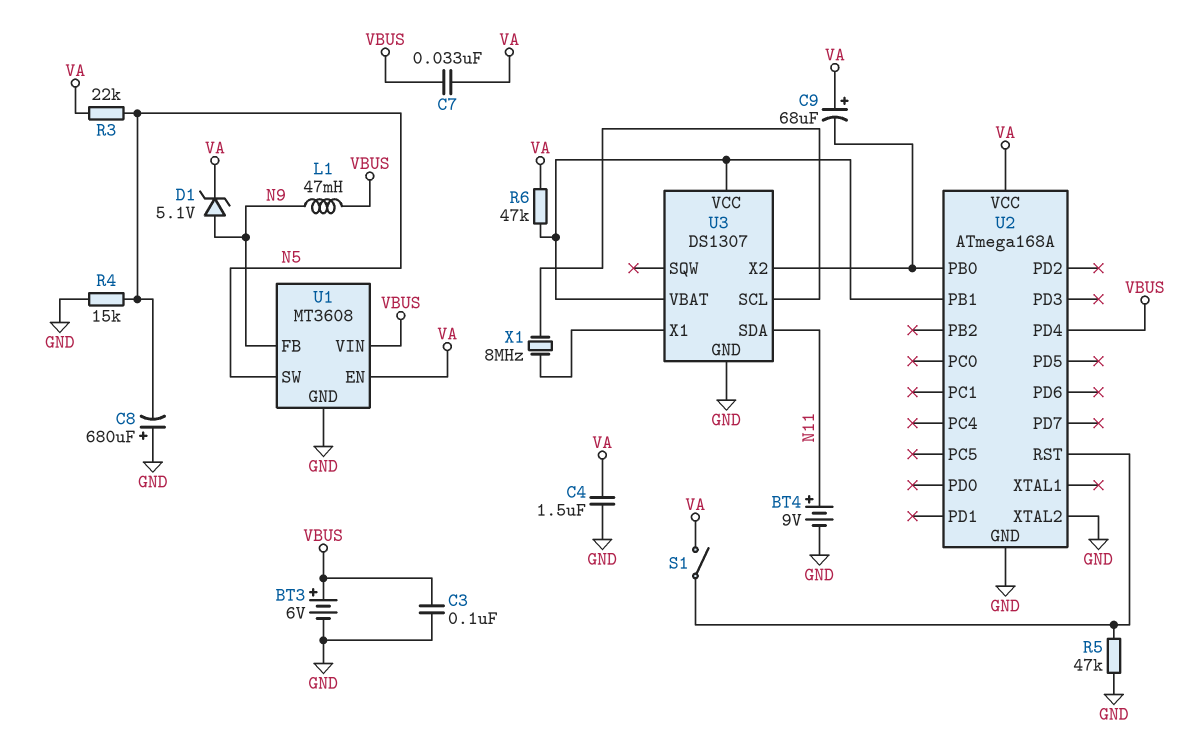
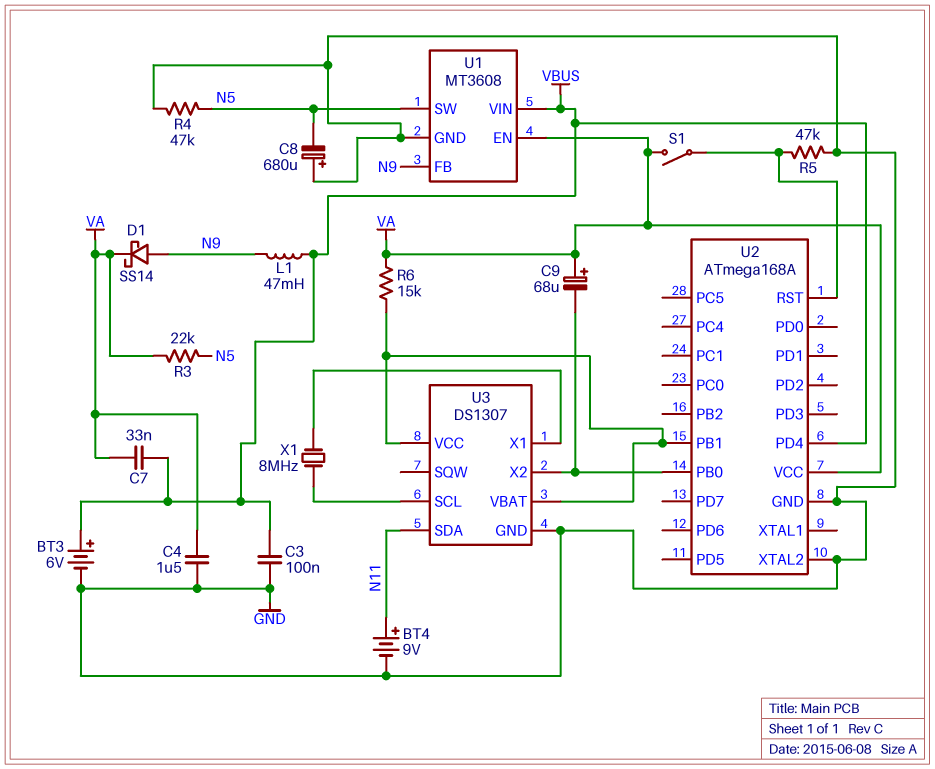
D1: zener 5.1V (A N9, K VA) -> schottky SS14 (A N9, K VA)
R4: 15k (GND, N5) -> 47k (GND, N5)
R6: 47k (U2/PB1, VA) -> 15k (U2/PB1, VA)

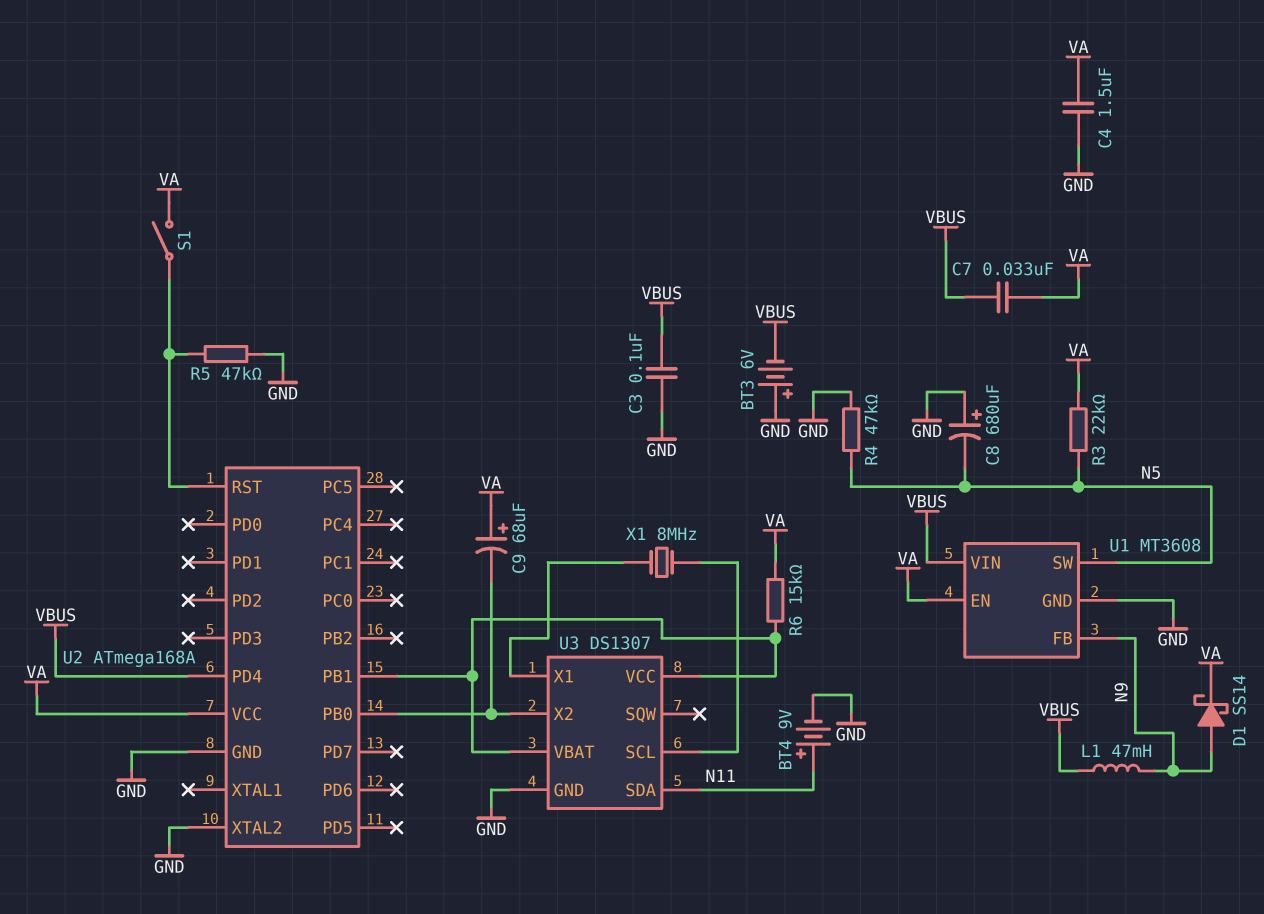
BT3: 6V (plus VBUS, minus GND) -> 6V (plus GND, minus VBUS)

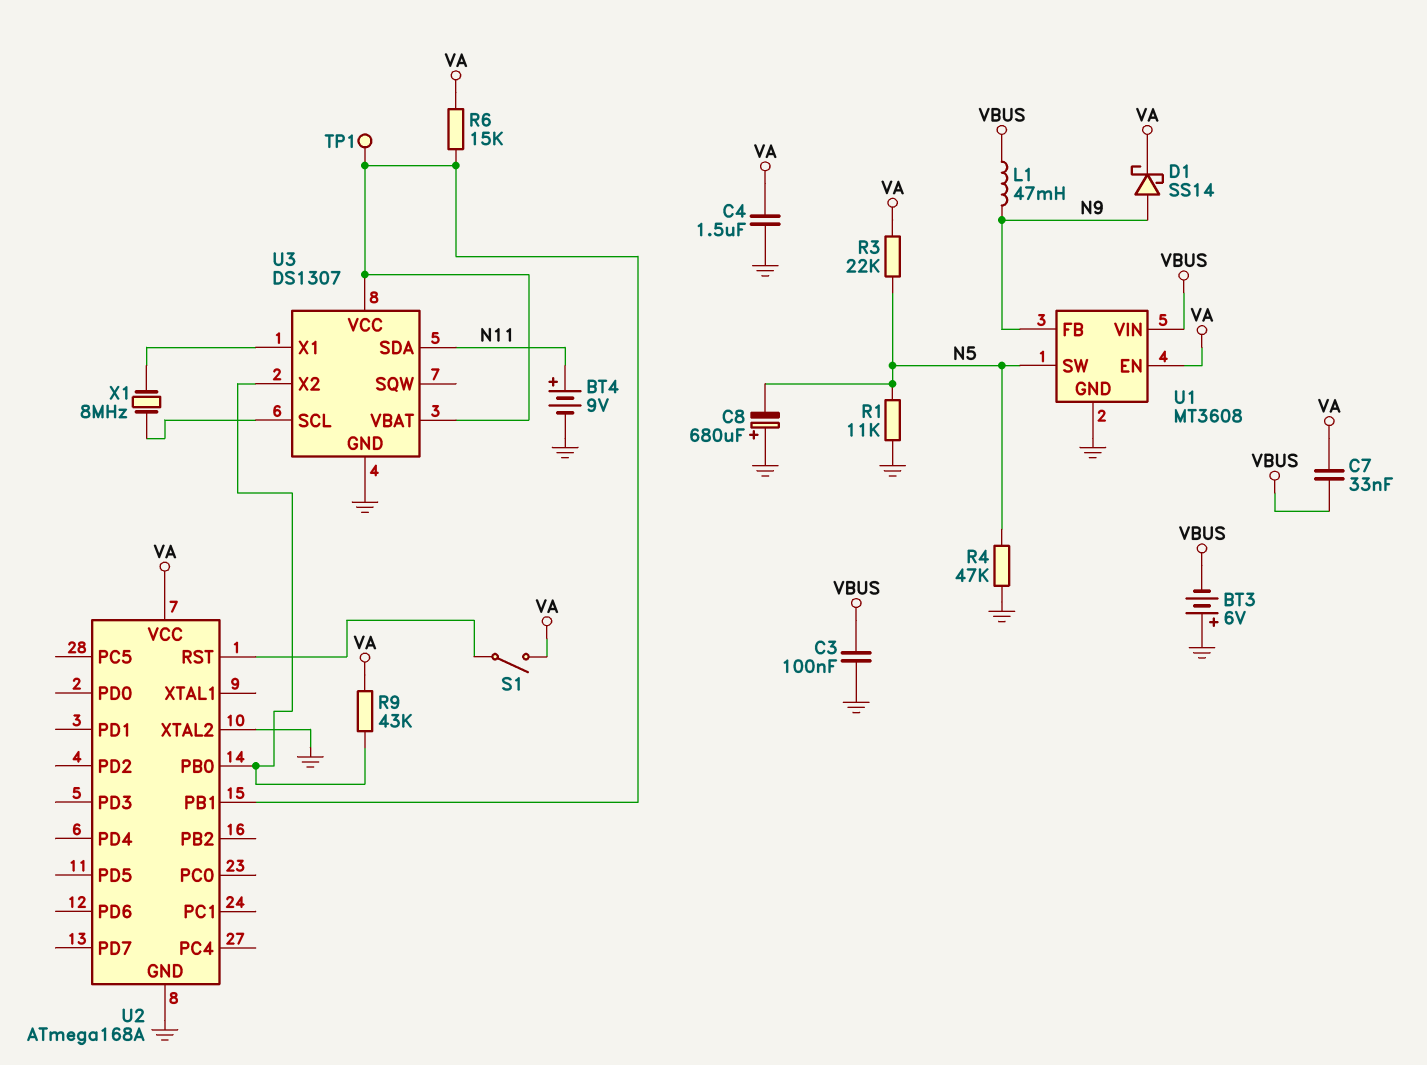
C9: 68uF (plus VA, minus U2/PB0) -> none
R1: none -> 11k (GND, N5)
R5: 47k (GND, U2/RST) -> none
R9: none -> 43k (U2/PB0, VA)
TP1: none -> test point (U2/PB1)
U2 pin PD4: VBUS -> none

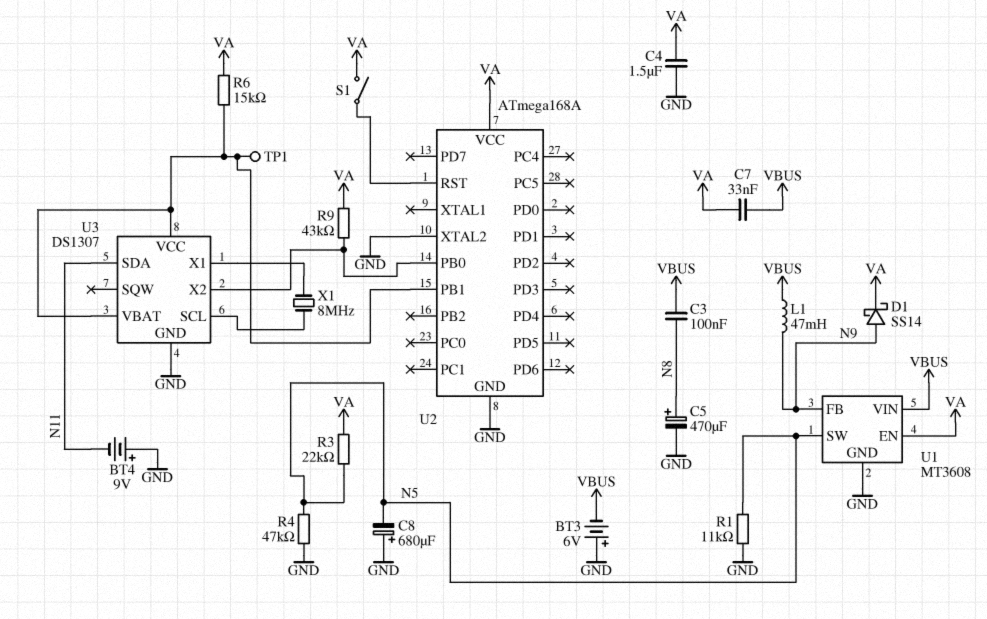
BT4: 9V (plus N11, minus GND) -> 9V (plus GND, minus N11)
C3: 100nF (GND, VBUS) -> 100nF (N8, VBUS)
C5: none -> 470uF (plus N8, minus GND)

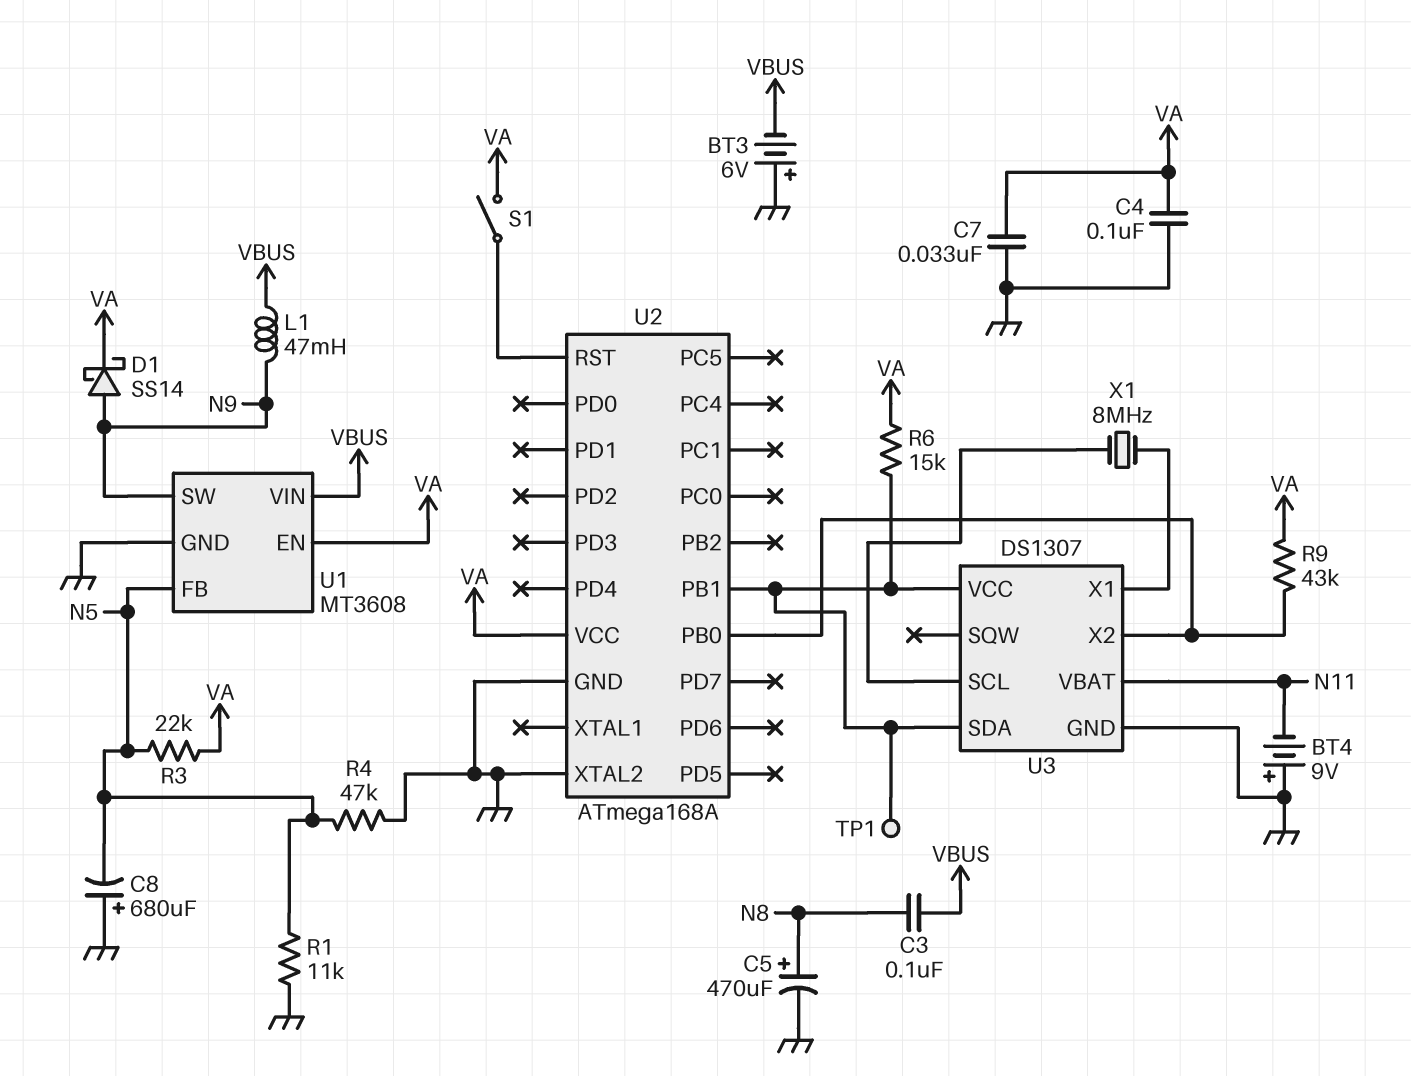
C4: 1.5uF (GND, VA) -> 100nF (GND, VA)
C7: 33nF (VA, VBUS) -> 33nF (GND, VA)
U1 pin FB: N9 -> N5
U1 pin SW: N5 -> N9
U3 pin SDA: N11 -> U2/PB1
U3 pin VBAT: U2/PB1 -> N11

